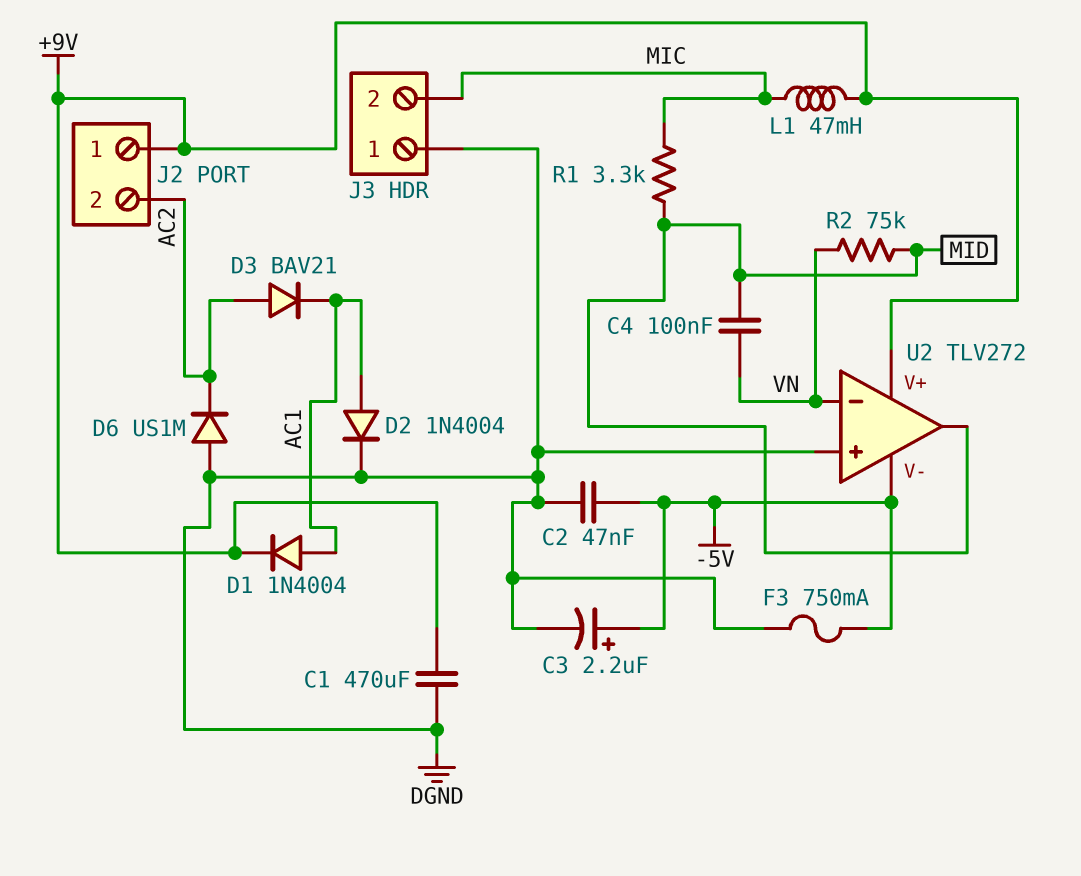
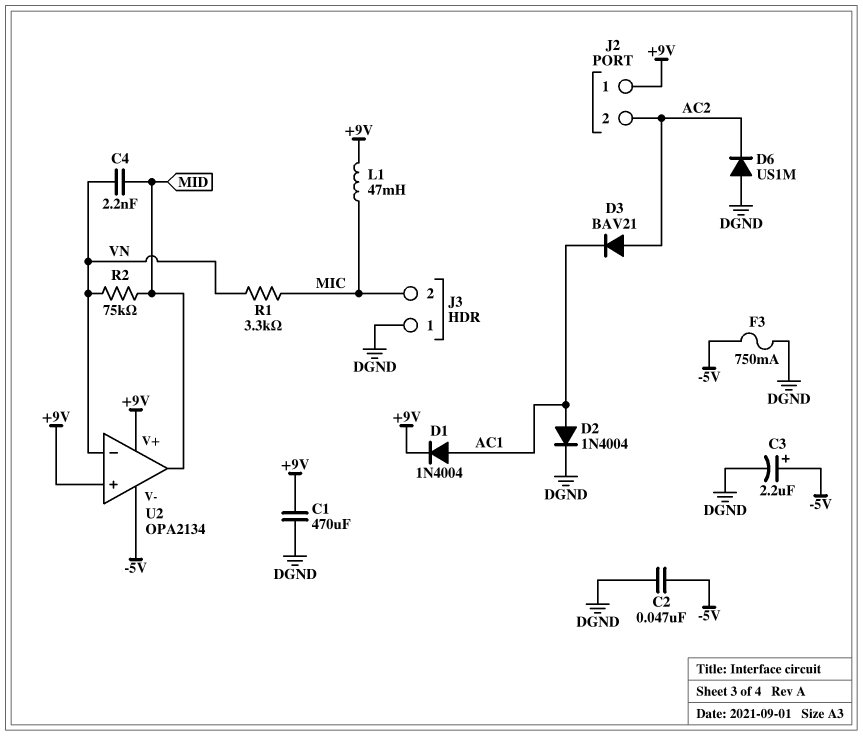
C4: 100nF (MID, VN) -> 2.2nF (MID, VN)
R1: 3.3k (MIC, MID) -> 3.3k (MIC, VN)
U2: TLV272 -> OPA2134
U2 pin in+: DGND -> +9V

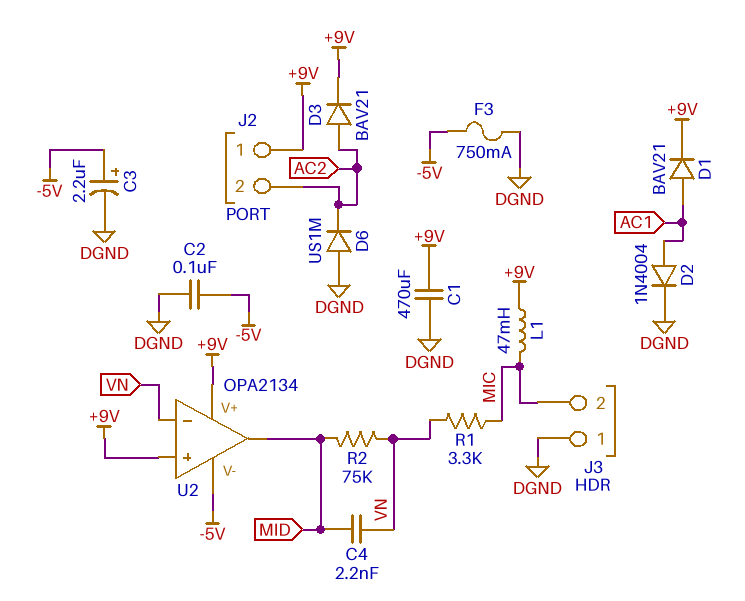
C2: 47nF (-5V, DGND) -> 100nF (-5V, DGND)
D1: diode 1N4004 (A AC1, K +9V) -> diode BAV21 (A AC1, K +9V)
D3: diode BAV21 (A AC2, K AC1) -> diode BAV21 (A AC2, K +9V)

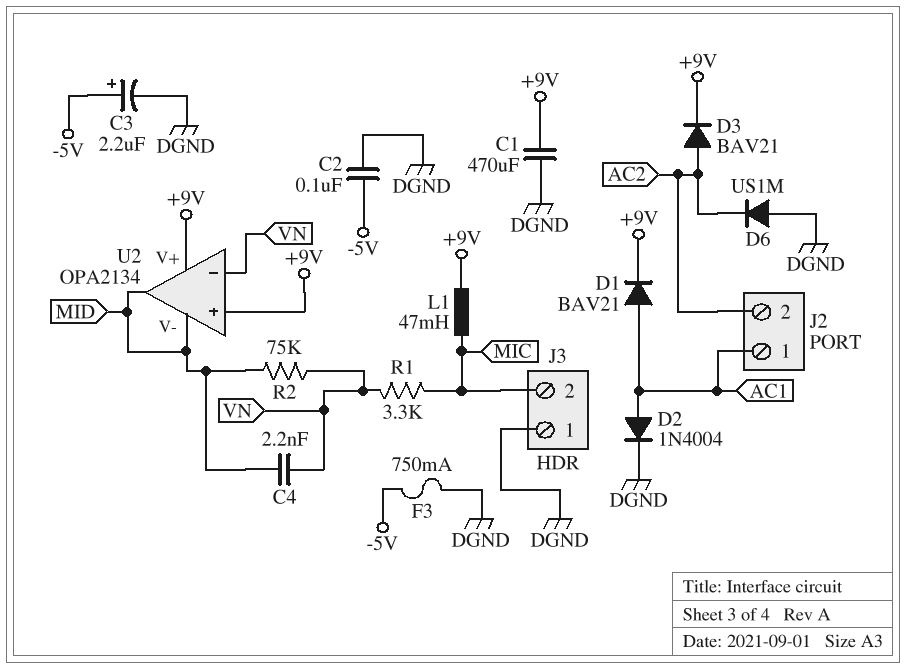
J2 pin 1: +9V -> AC1
U2 pin V-: -5V -> MID

